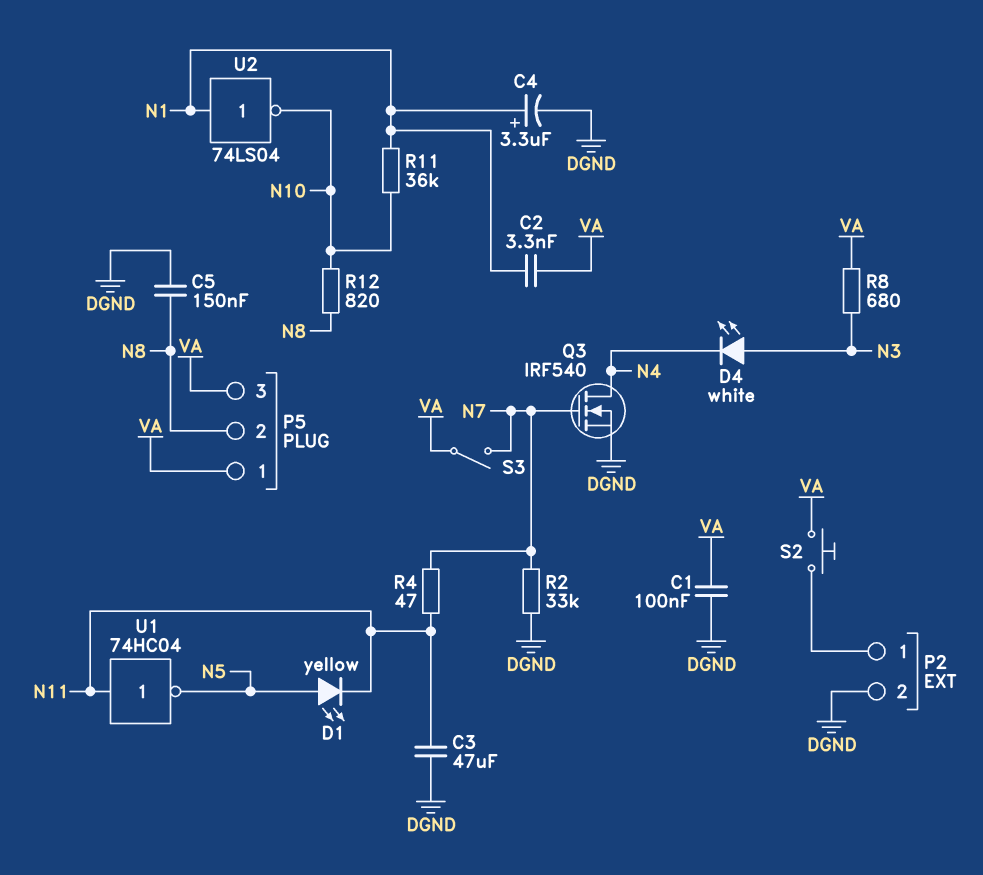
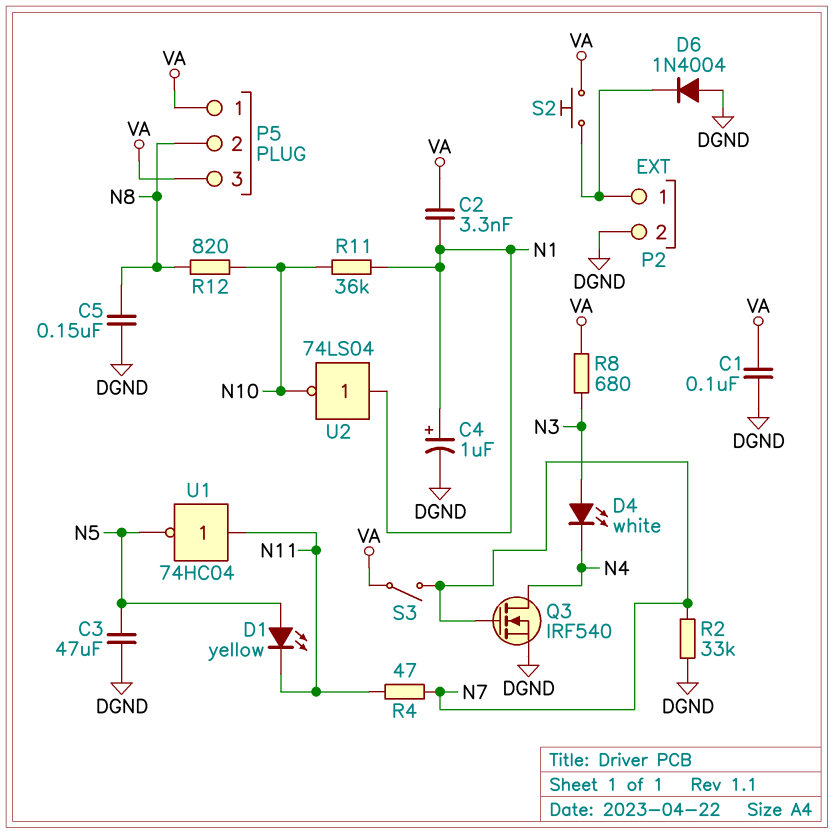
C3: 47uF (DGND, N11) -> 47uF (DGND, N5)
C4: 3.3uF (plus N1, minus DGND) -> 1uF (plus N1, minus DGND)
D6: none -> diode 1N4004 (A DGND, K P2/1)

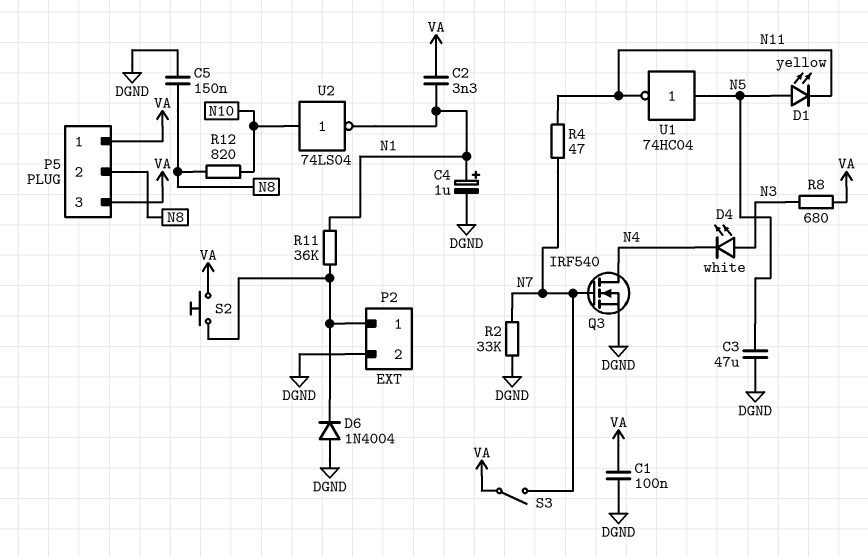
R11: 36k (N1, N10) -> 36k (N1, P2/1)
U1: NOT 74HC04 (in N11, out N5) -> NOT 74HC04 (in N5, out N11)
U2: NOT 74LS04 (in N1, out N10) -> NOT 74LS04 (in N10, out N1)

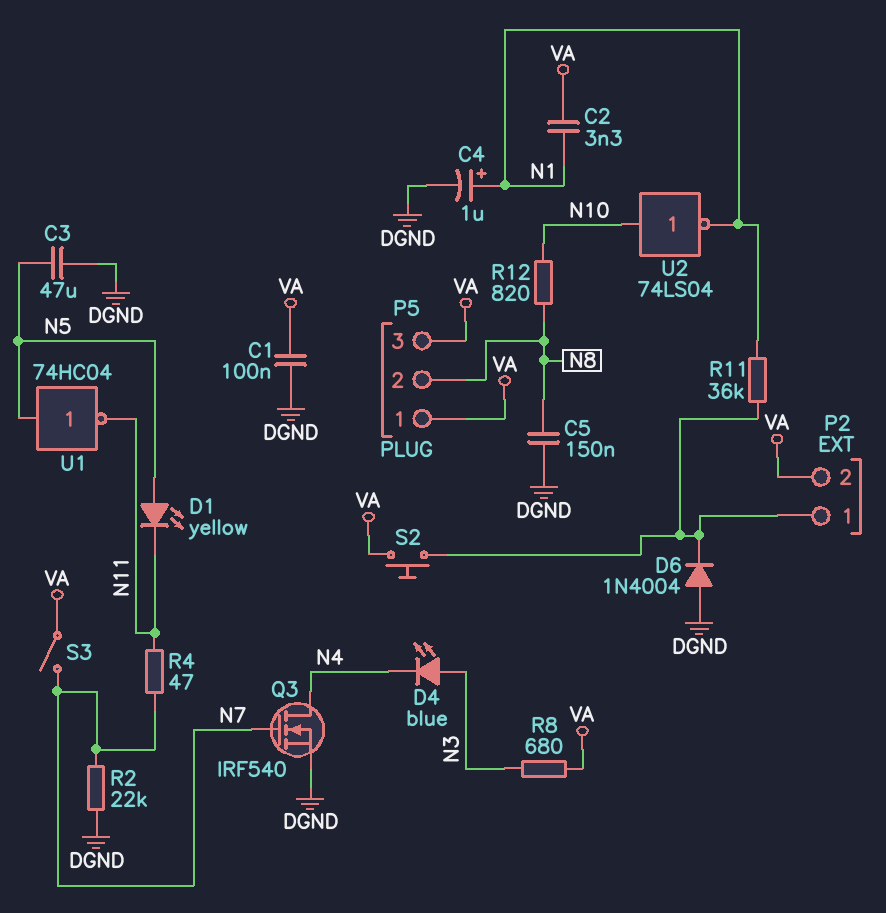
D4: LED white (A N3, K N4) -> LED blue (A N3, K N4)
P2 pin 2: DGND -> VA
R2: 33k (DGND, N7) -> 22k (DGND, N7)

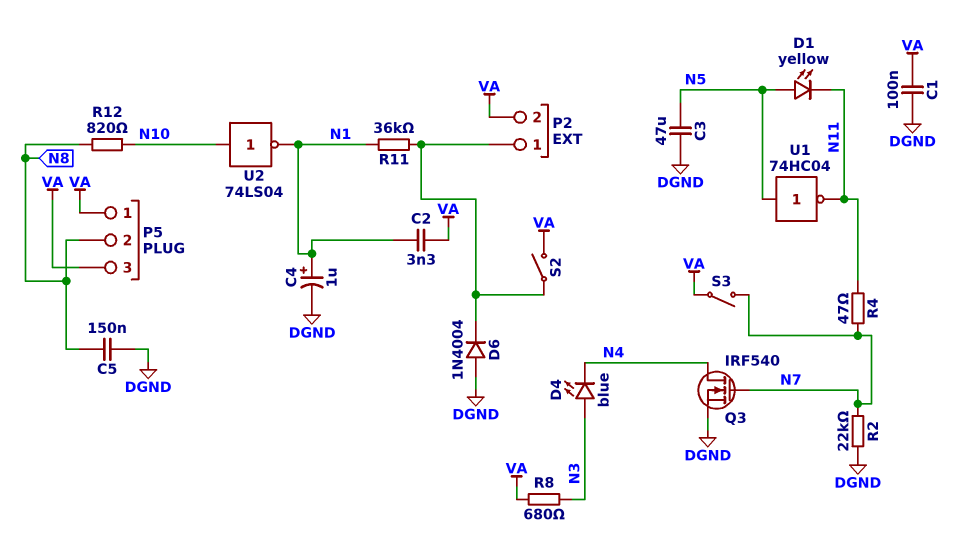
S2: button (P2/1, VA) -> switch (P2/1, VA)

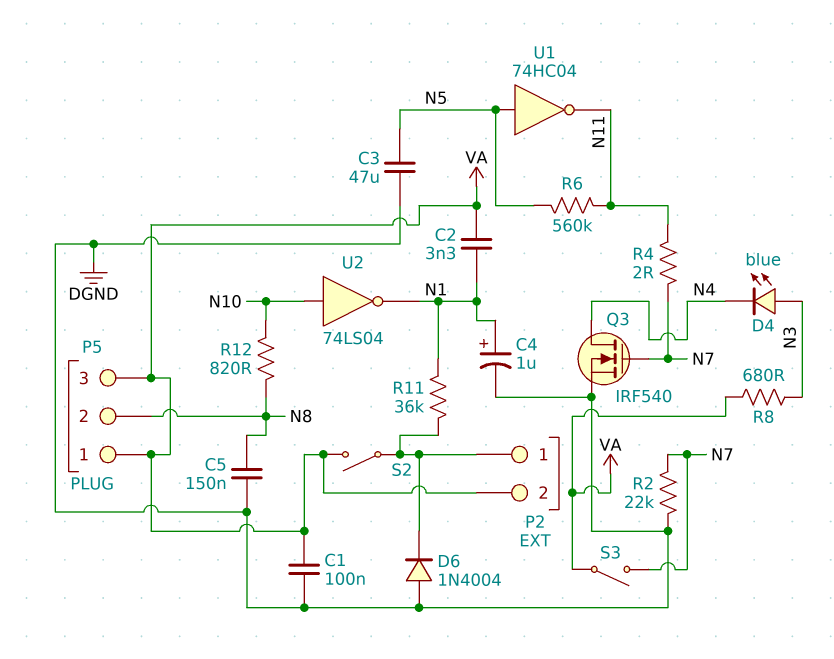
D1: LED yellow (A N5, K N11) -> none
R4: 47 (N7, N11) -> 2 (N7, N11)
R6: none -> 560k (N5, N11)

